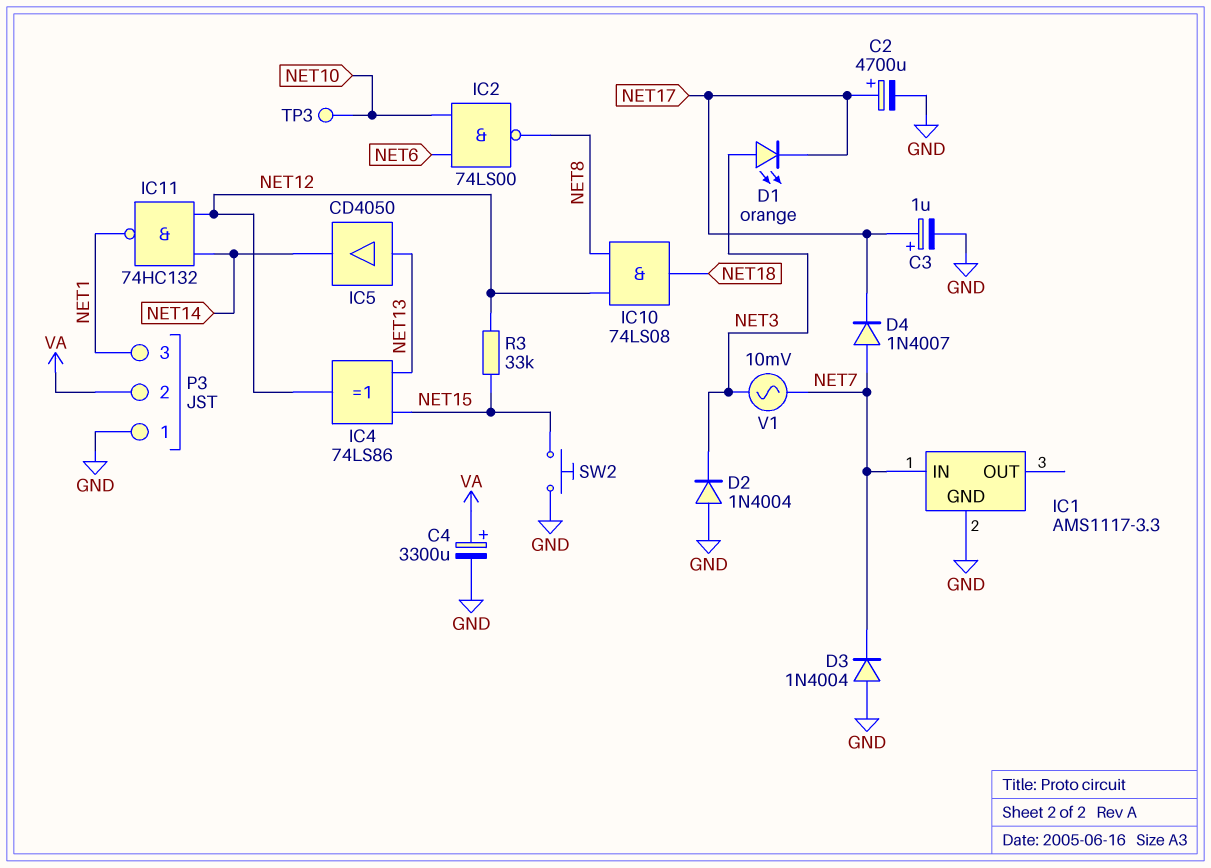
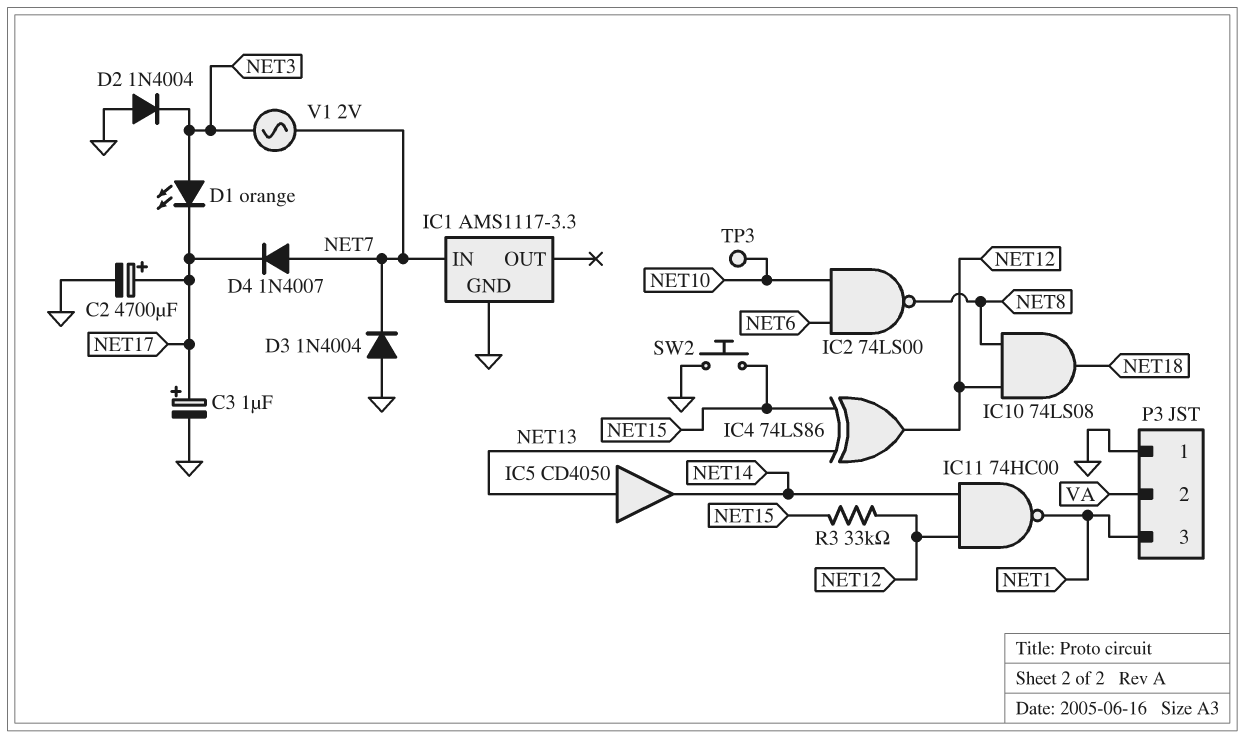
C4: 3300uF (plus VA, minus GND) -> none
IC11: NAND 74HC132 (in NET12, in NET14, out NET1) -> NAND 74HC00 (in NET12, in NET14, out NET1)
V1: AC 10mV (NET3, NET7) -> AC 2V (NET3, NET7)

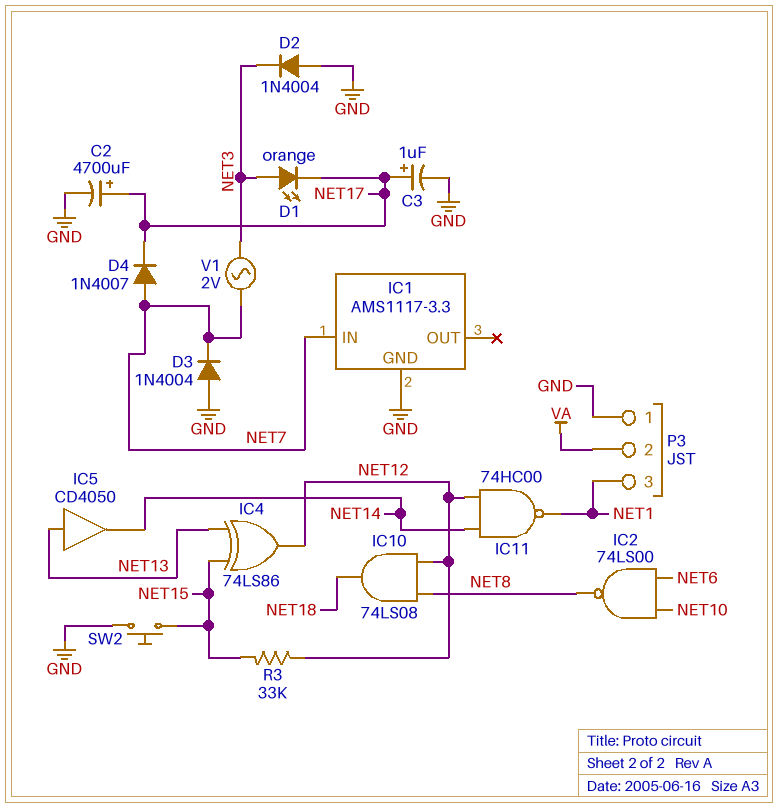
TP3: test point (NET10) -> none

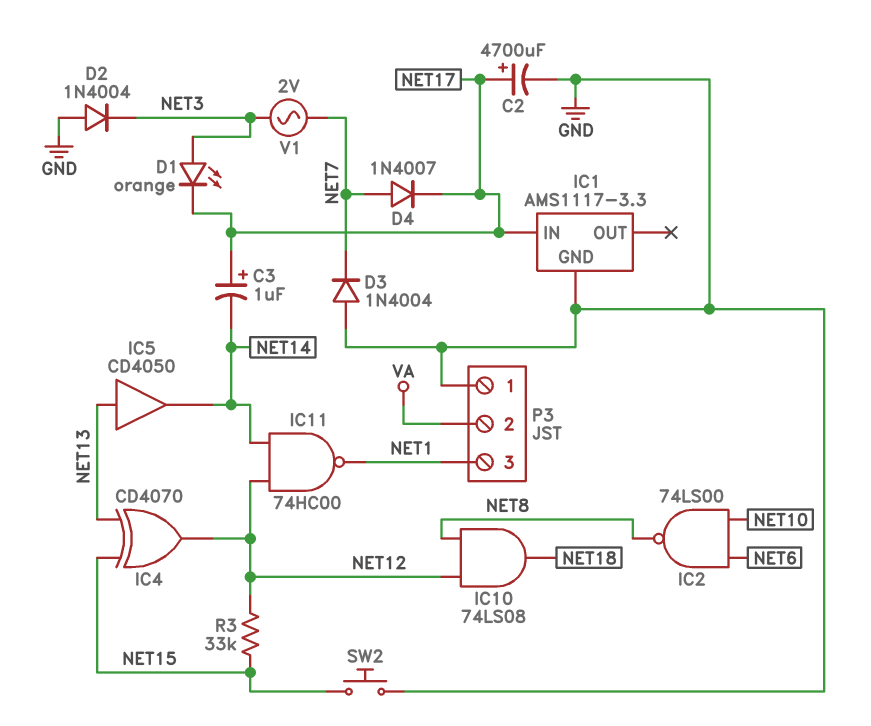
C3: 1uF (plus NET17, minus GND) -> 1uF (plus NET17, minus NET14)
IC1 pin IN: NET7 -> NET17
IC4: XOR 74LS86 (in NET13, in NET15, out NET12) -> XOR CD4070 (in NET13, in NET15, out NET12)

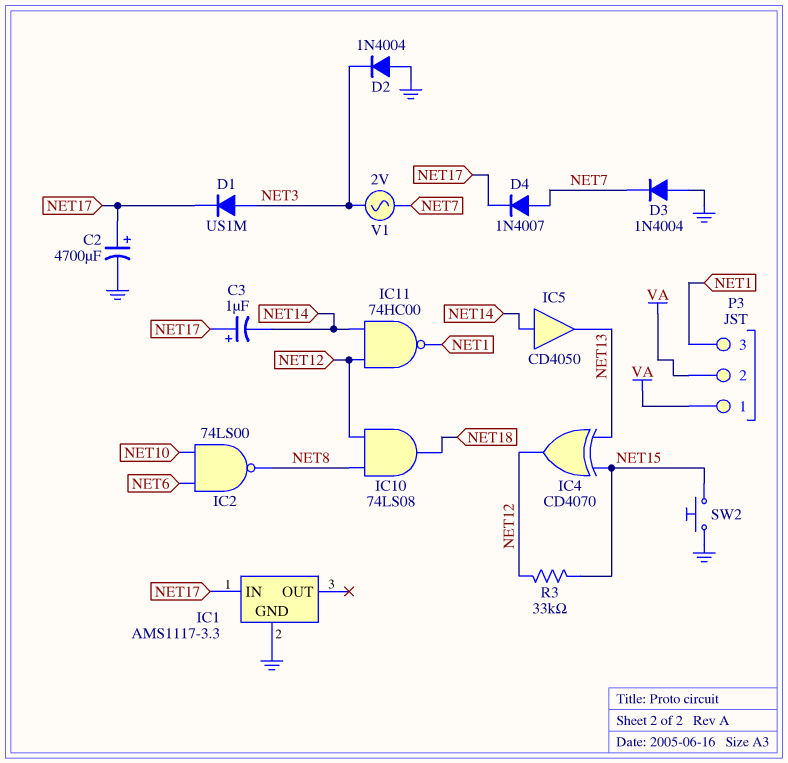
D1: LED orange (A NET3, K NET17) -> diode US1M (A NET3, K NET17)
IC5: buffer CD4050 (in NET13, out NET14) -> buffer CD4050 (in NET14, out NET13)
P3 pin 1: GND -> VA

